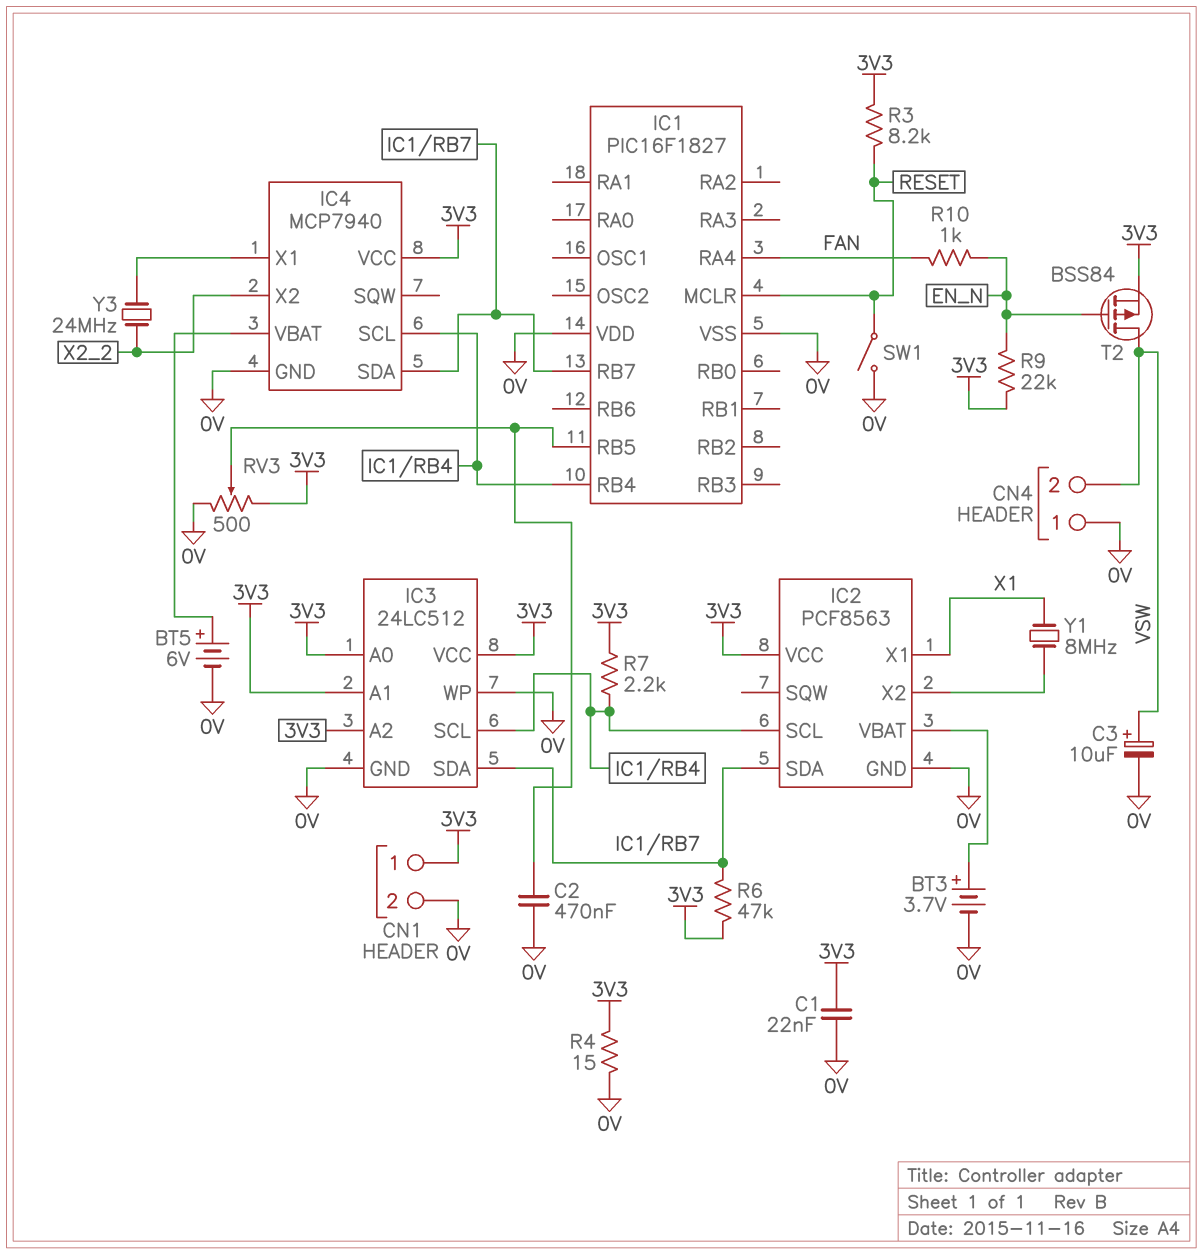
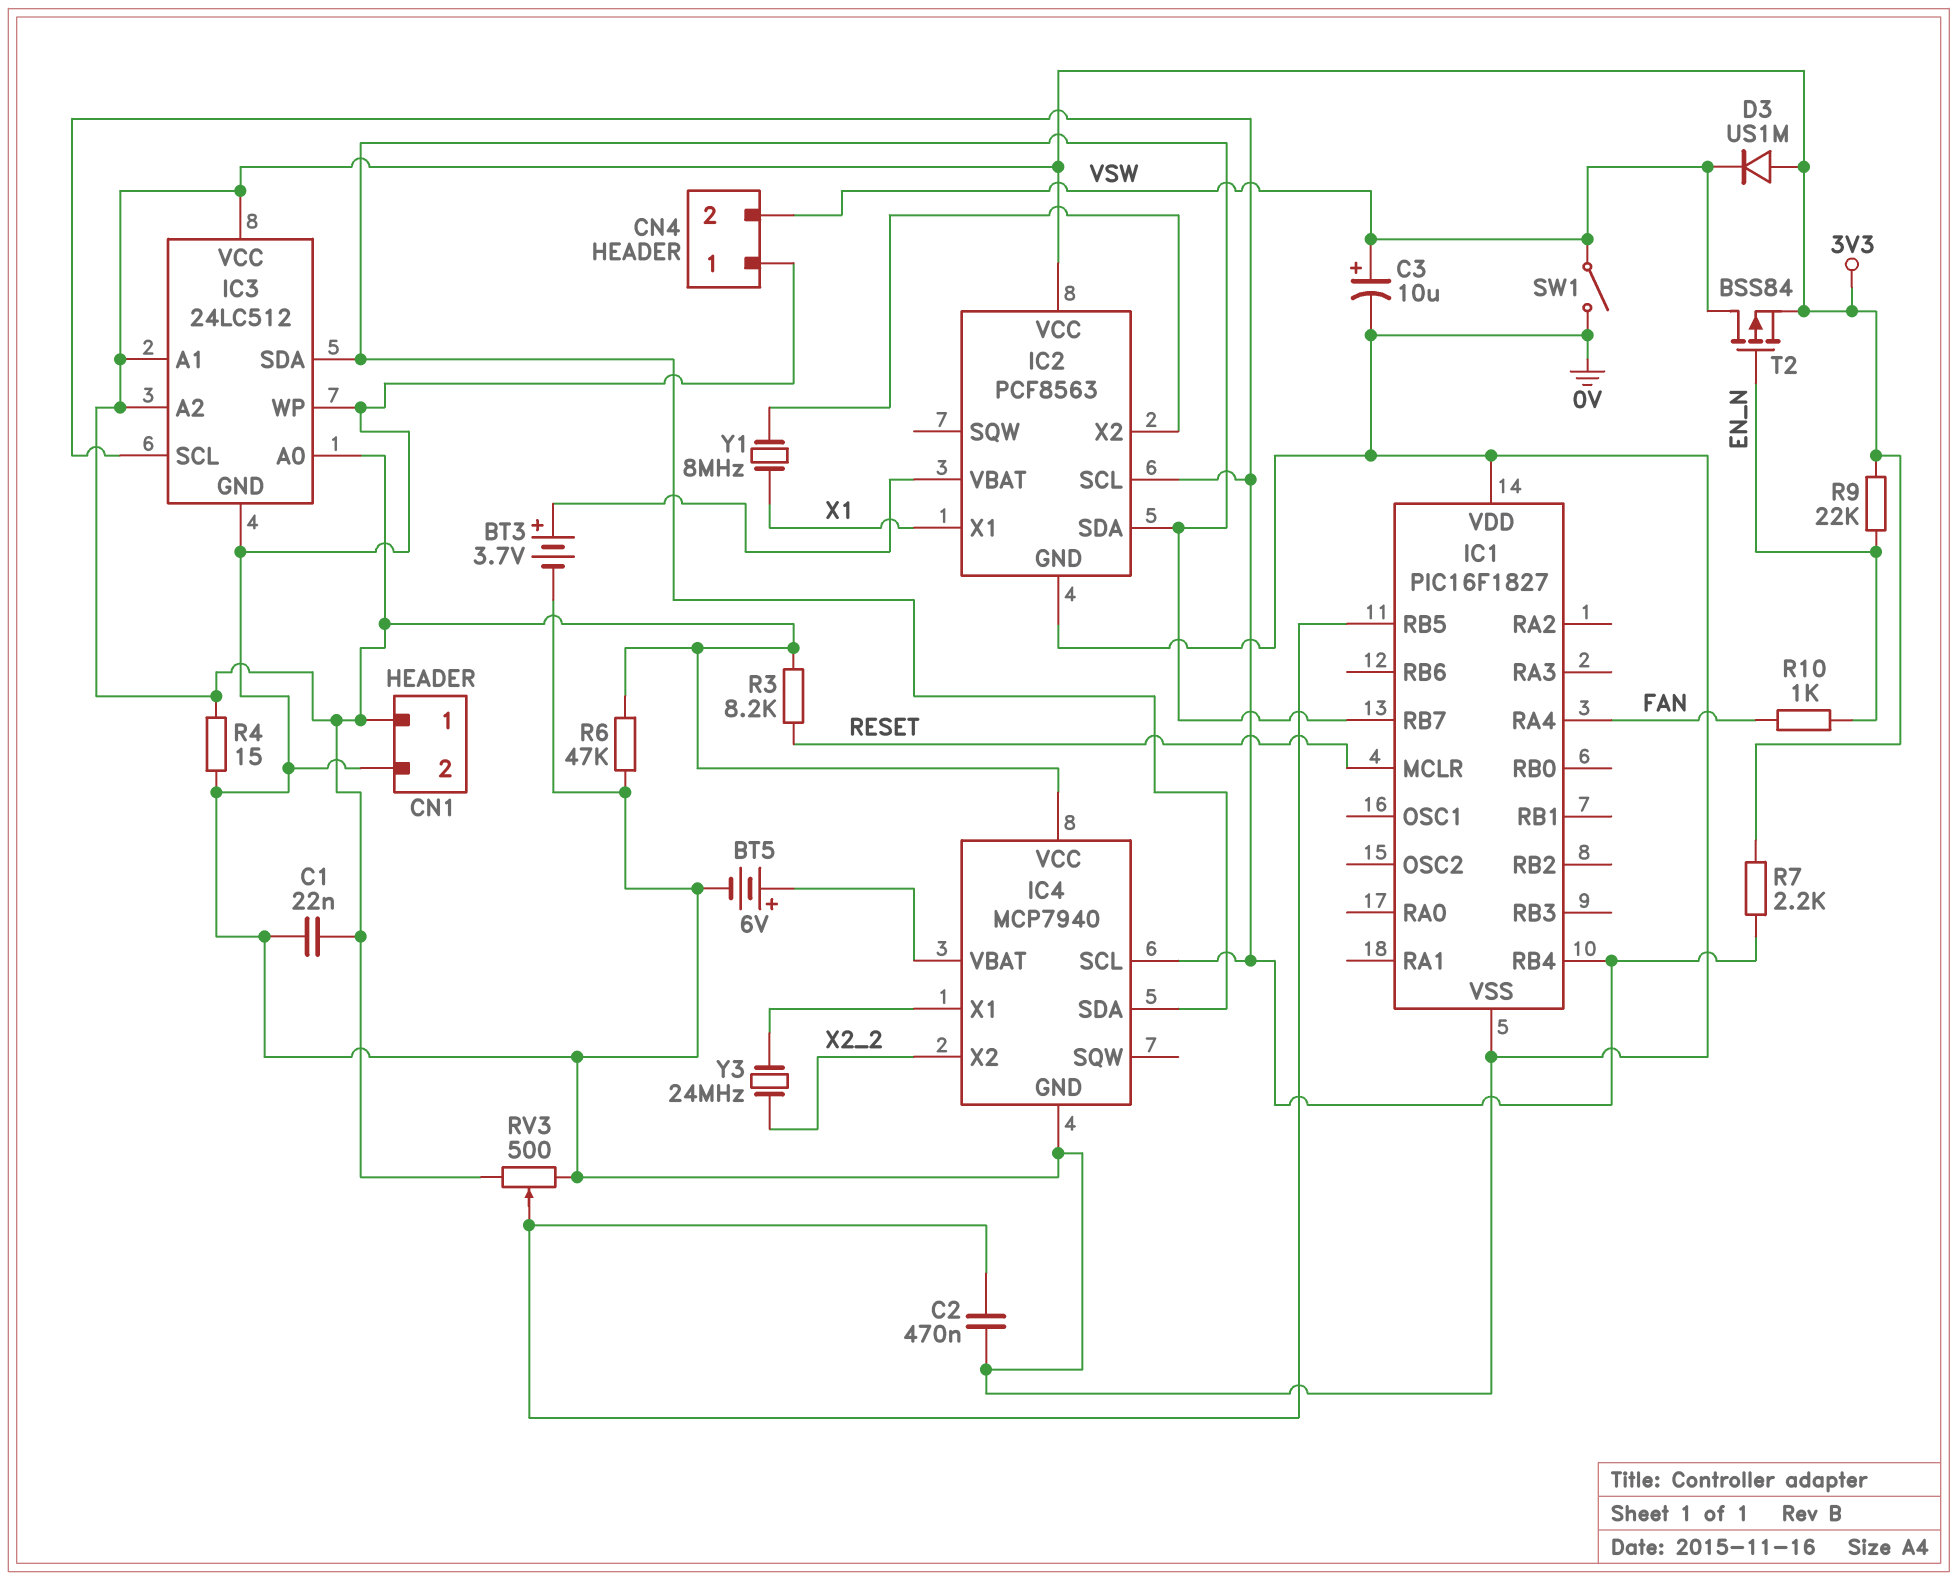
D3: none -> diode US1M (A 3V3, K VSW)
R6: 47k (3V3, IC1/RB7) -> 47k (0V, 3V3)
SW1: switch (0V, RESET) -> switch (0V, VSW)

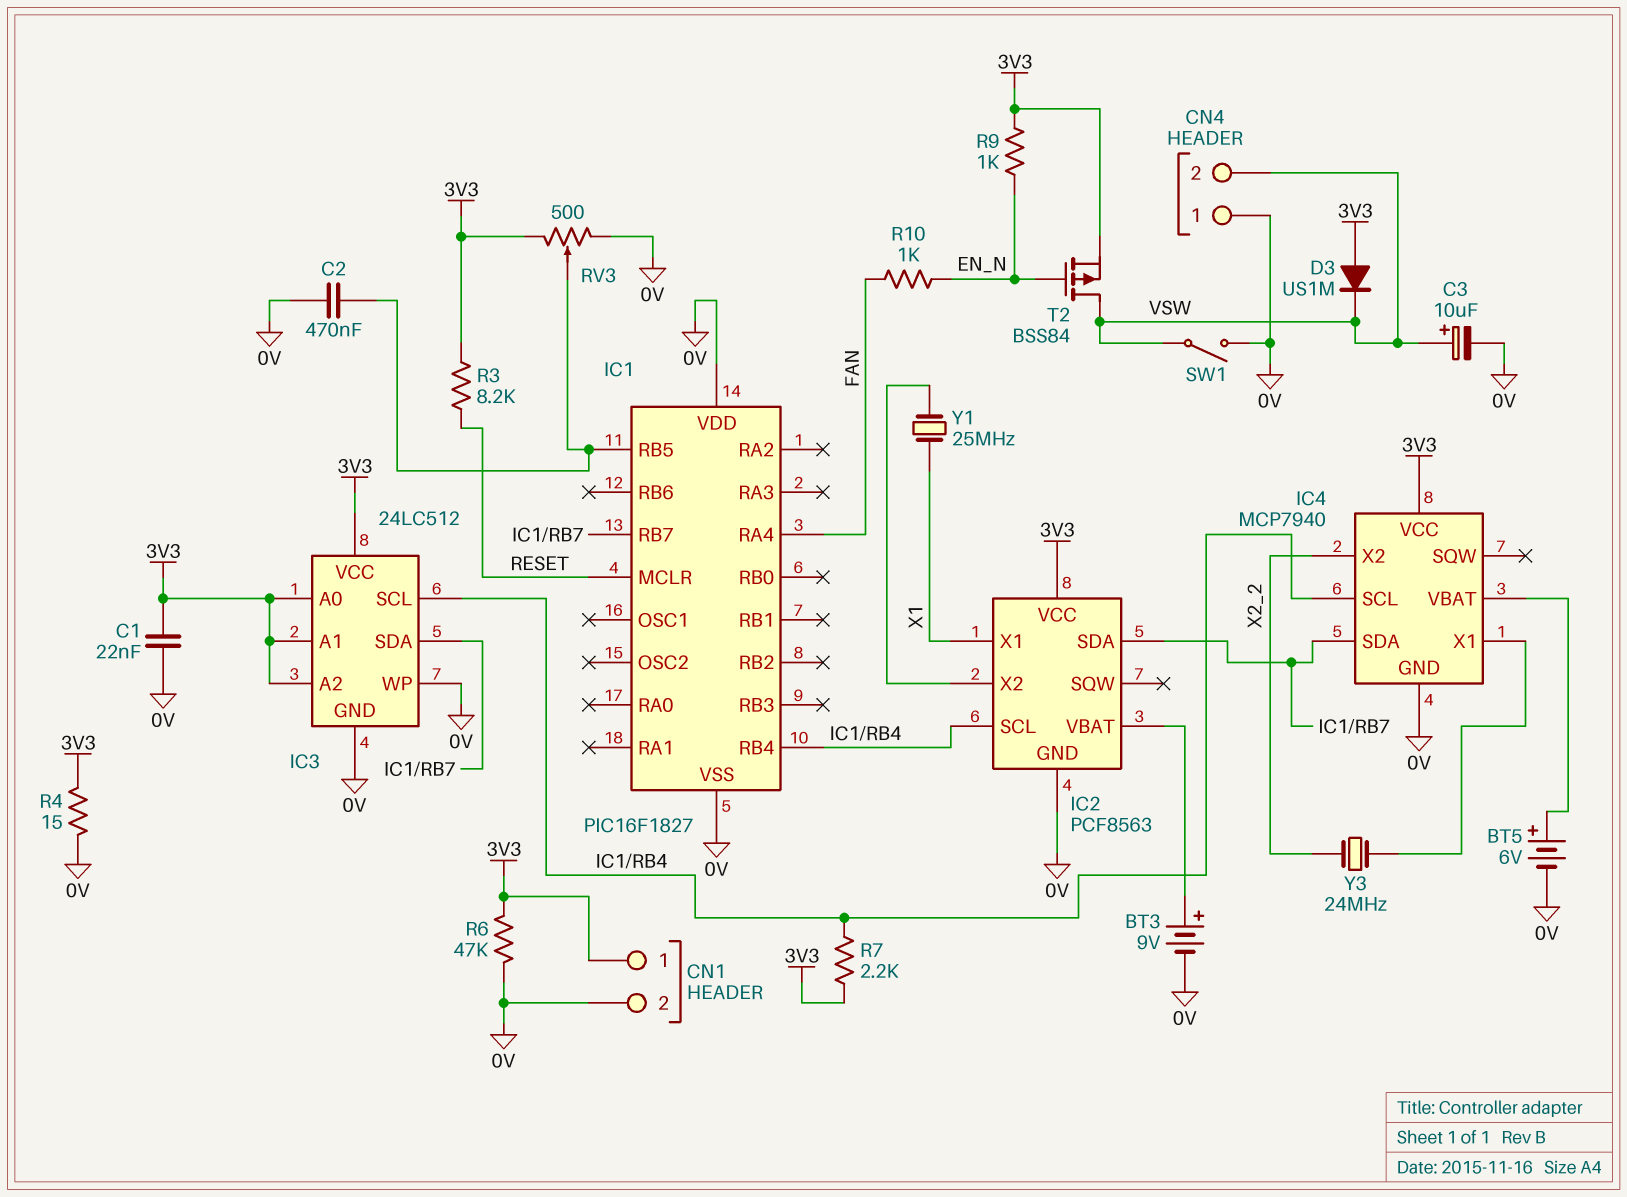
BT3: 3.7V (plus IC2/VBAT, minus 0V) -> 9V (plus IC2/VBAT, minus 0V)
R9: 22k (3V3, EN_N) -> 1k (3V3, EN_N)
Y1: 8MHz (IC2/X2, X1) -> 25MHz (IC2/X2, X1)

